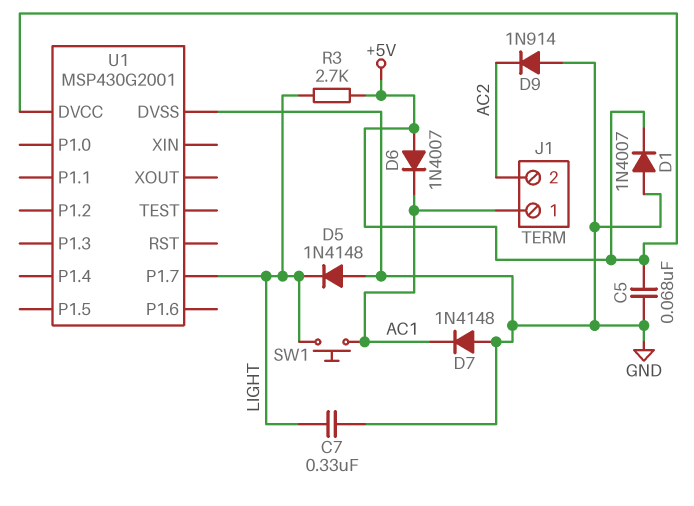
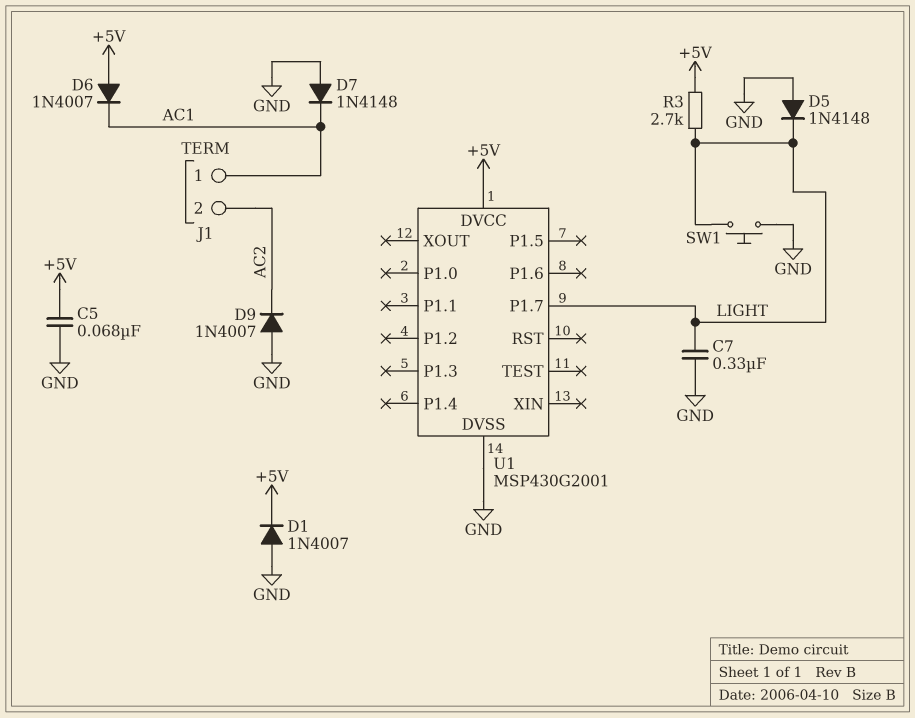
D9: diode 1N914 (A GND, K AC2) -> diode 1N4007 (A GND, K AC2)
SW1: button (AC1, LIGHT) -> button (GND, LIGHT)

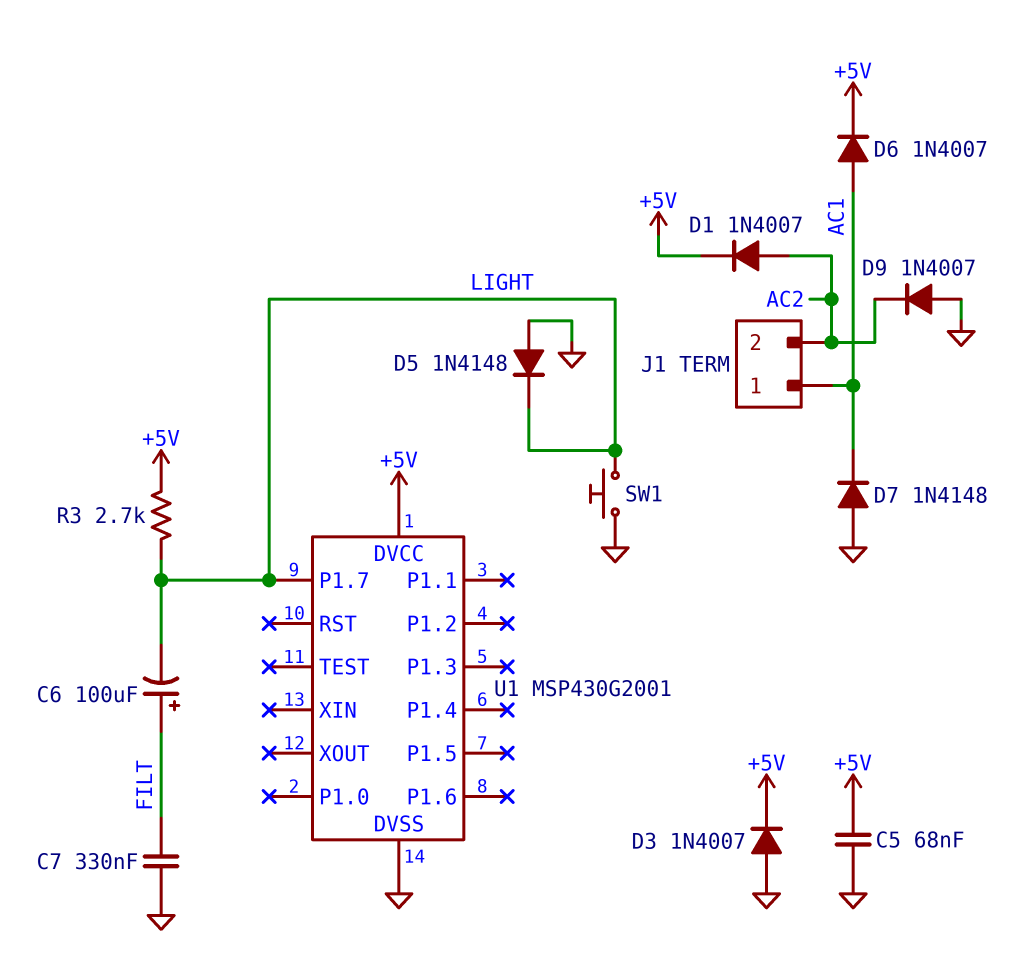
C6: none -> 100uF (plus FILT, minus LIGHT)
C7: 330nF (GND, LIGHT) -> 330nF (FILT, GND)
D1: diode 1N4007 (A GND, K +5V) -> diode 1N4007 (A AC2, K +5V)
D3: none -> diode 1N4007 (A GND, K +5V)
D6: diode 1N4007 (A +5V, K AC1) -> diode 1N4007 (A AC1, K +5V)

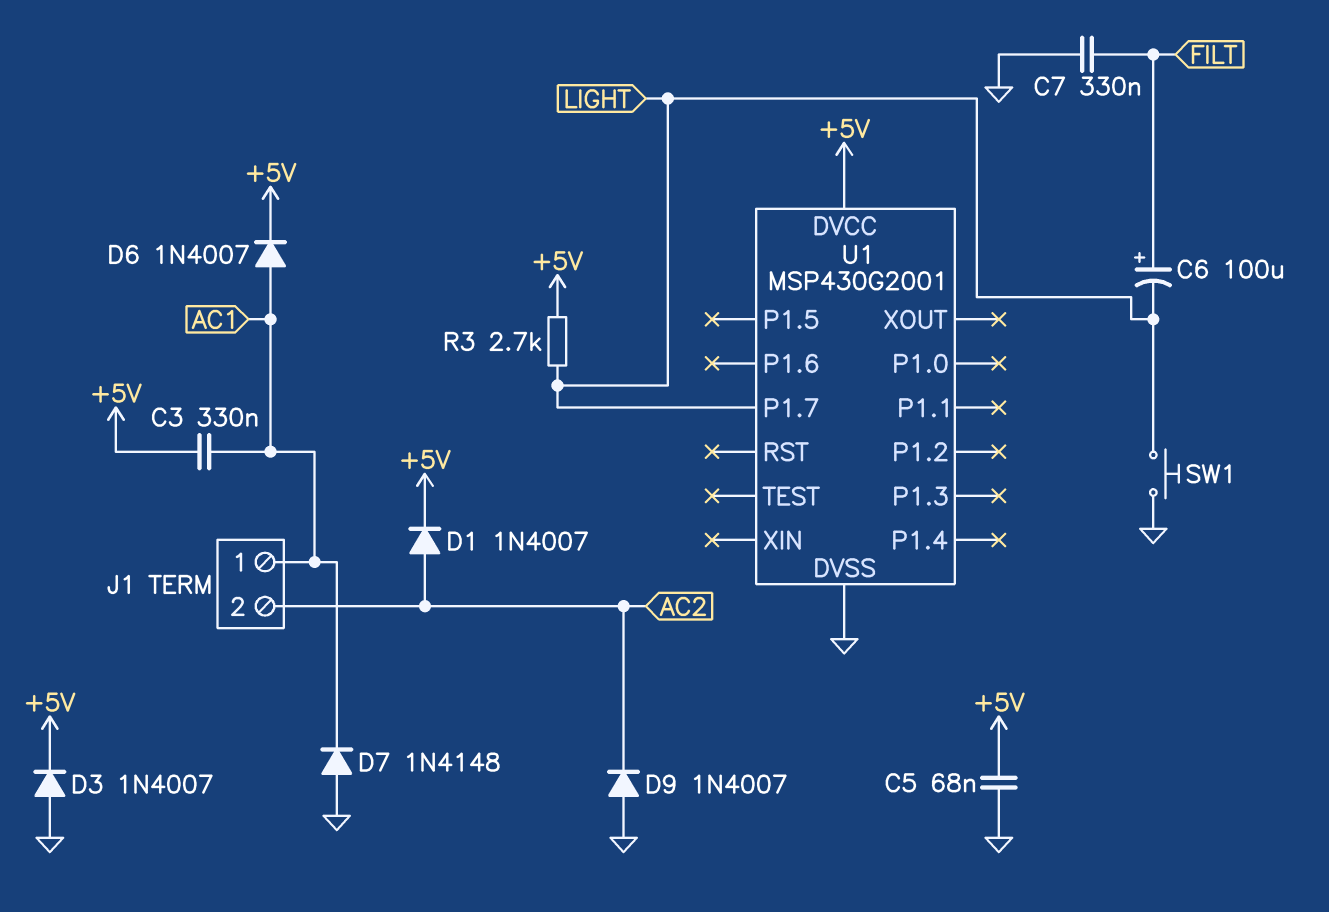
C3: none -> 330nF (+5V, AC1)
D5: diode 1N4148 (A GND, K LIGHT) -> none

